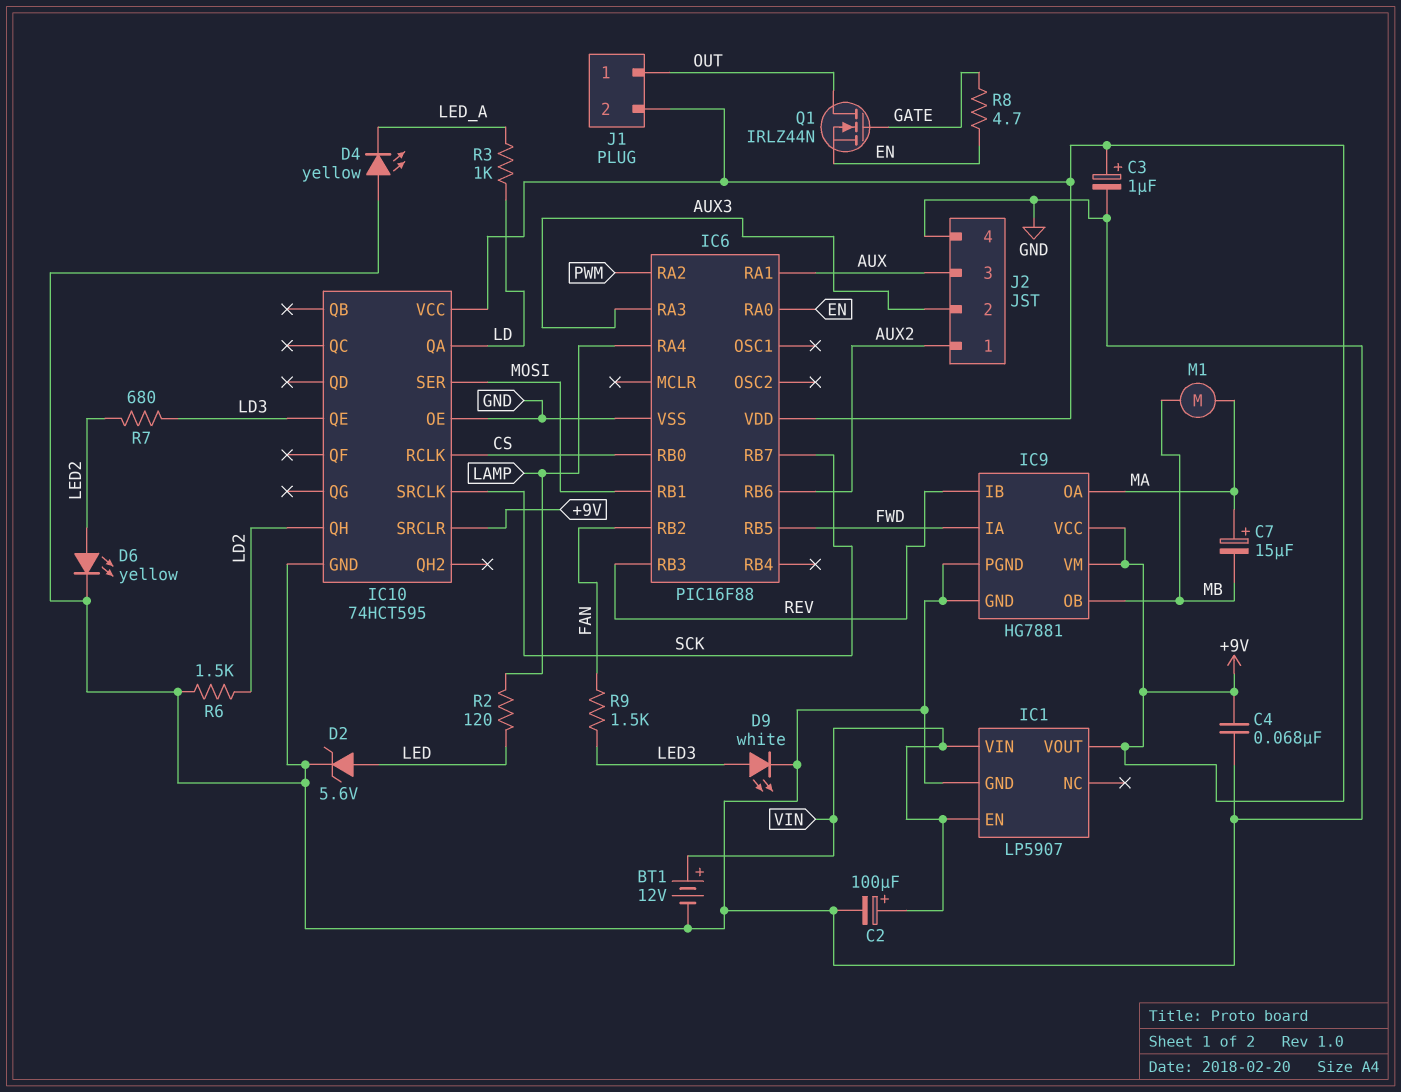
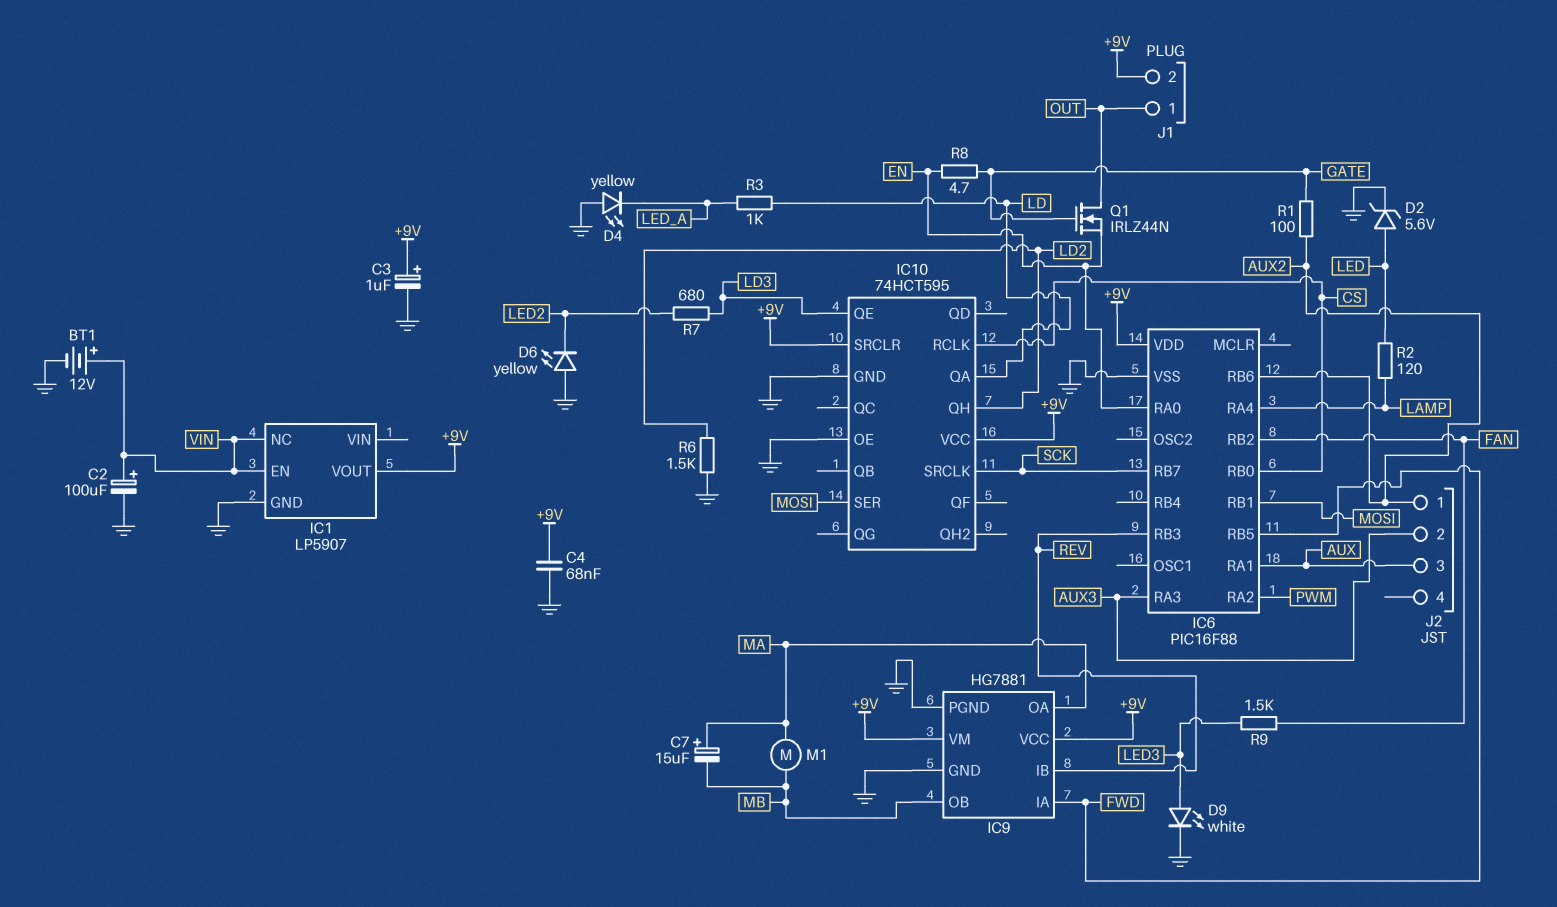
D6: LED yellow (A LED2, K GND) -> LED yellow (A GND, K LED2)
IC1 pin NC: none -> VIN
IC1 pin VIN: VIN -> none
J2 pin 4: GND -> none
R1: none -> 100 (AUX2, GATE)

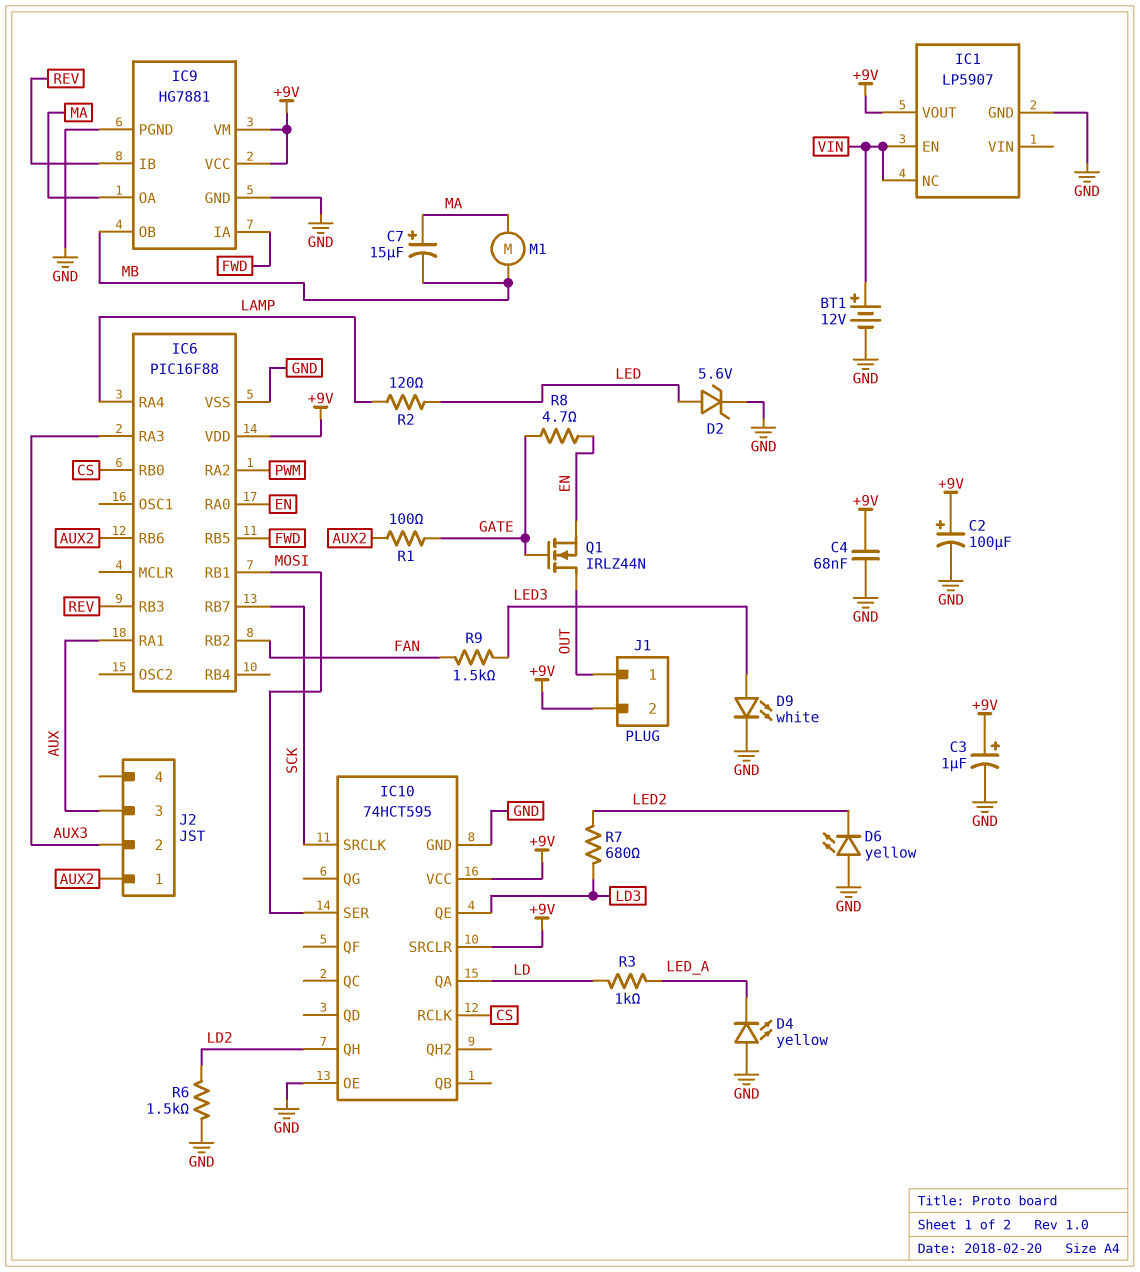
C2: 100uF (plus VIN, minus GND) -> 100uF (plus +9V, minus GND)

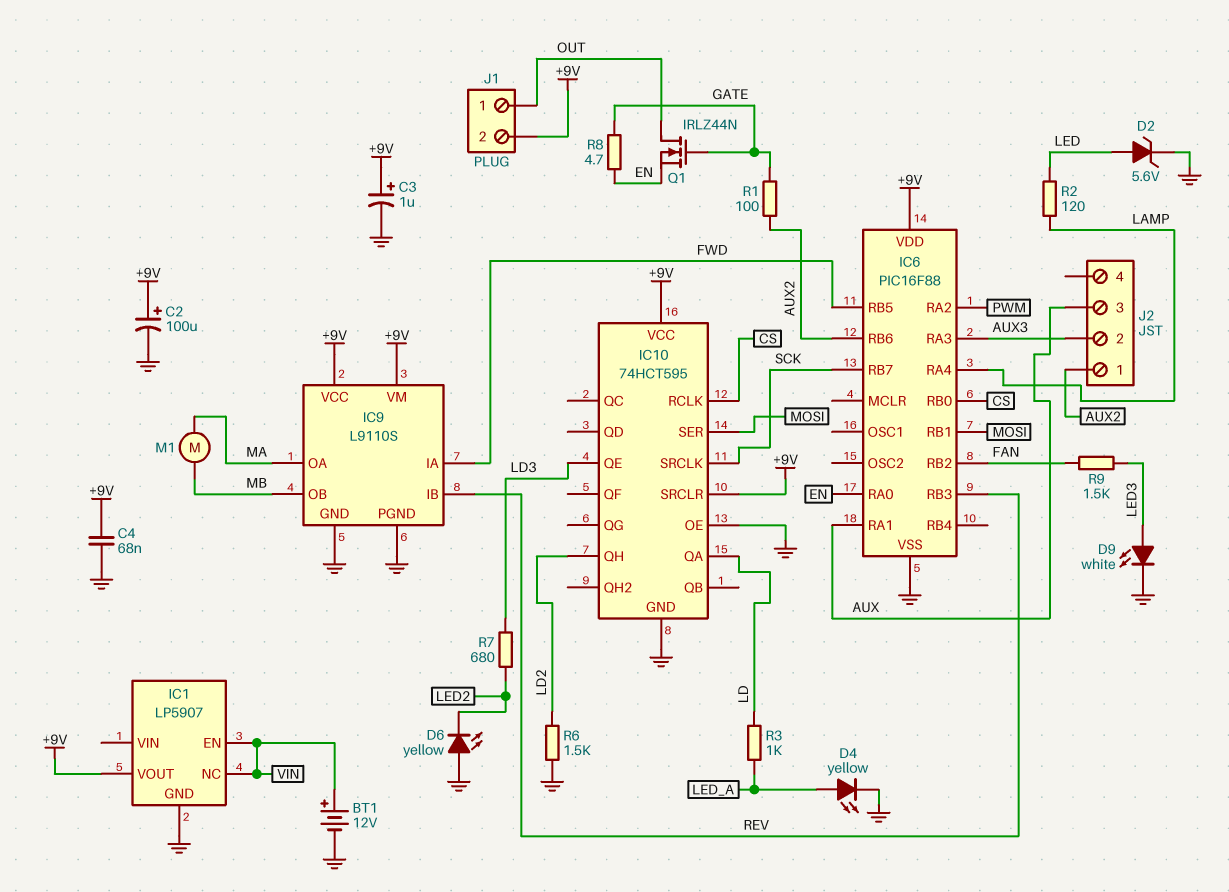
C7: 15uF (plus MA, minus MB) -> none
D4: LED yellow (A GND, K LED_A) -> LED yellow (A LED_A, K GND)
IC9: HG7881 -> L9110S

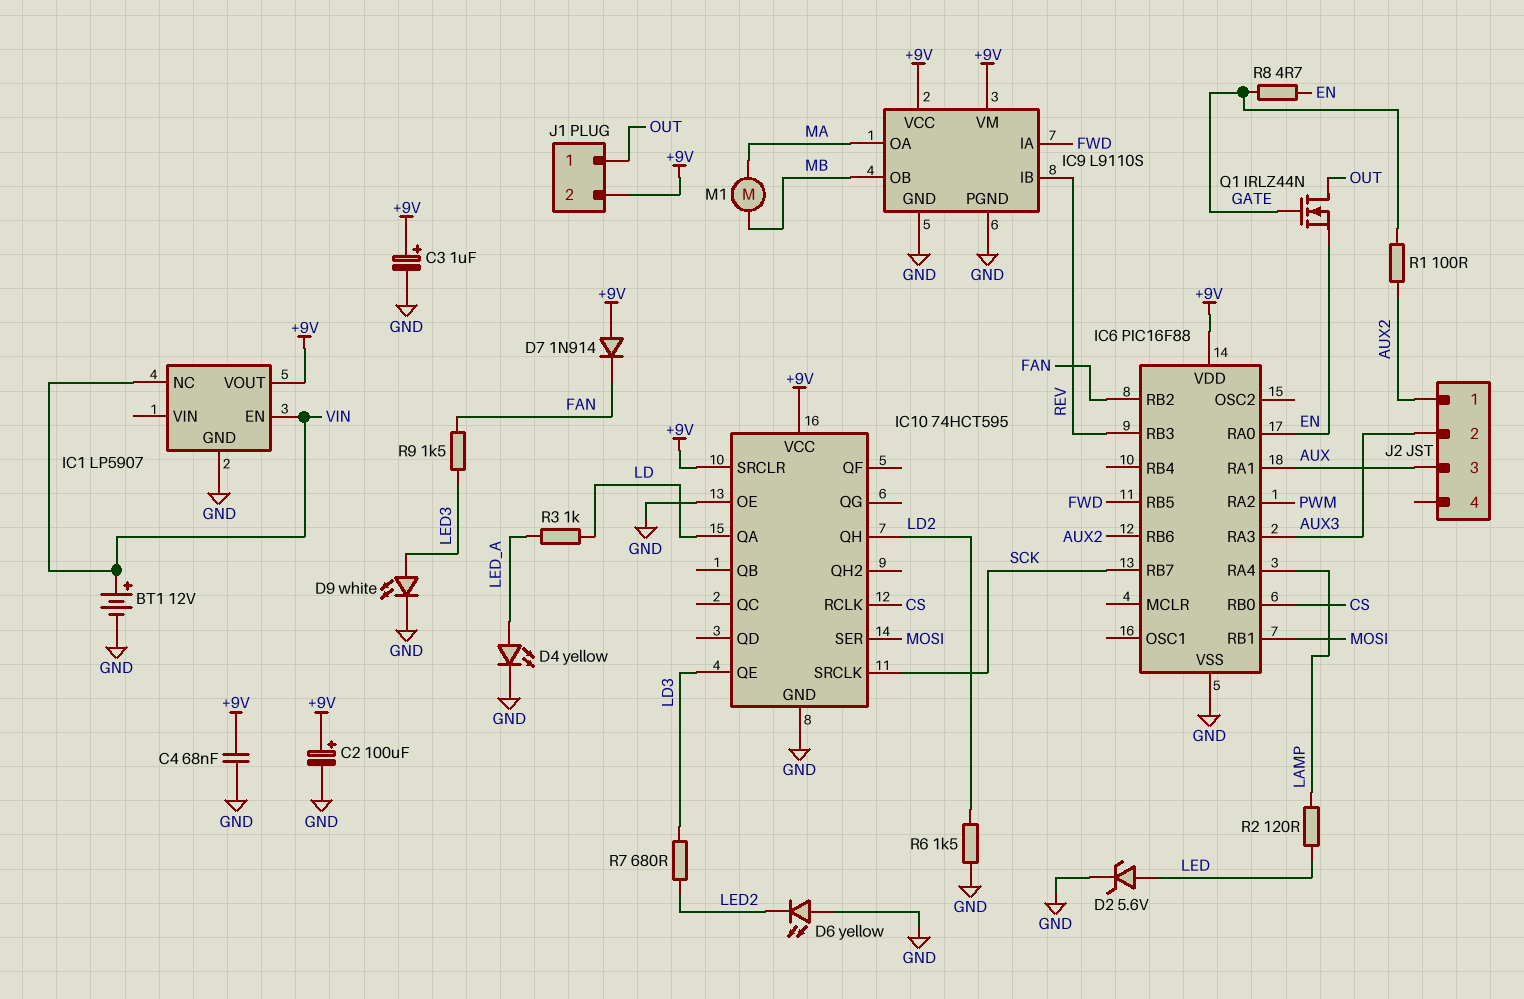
D7: none -> diode 1N914 (A +9V, K FAN)

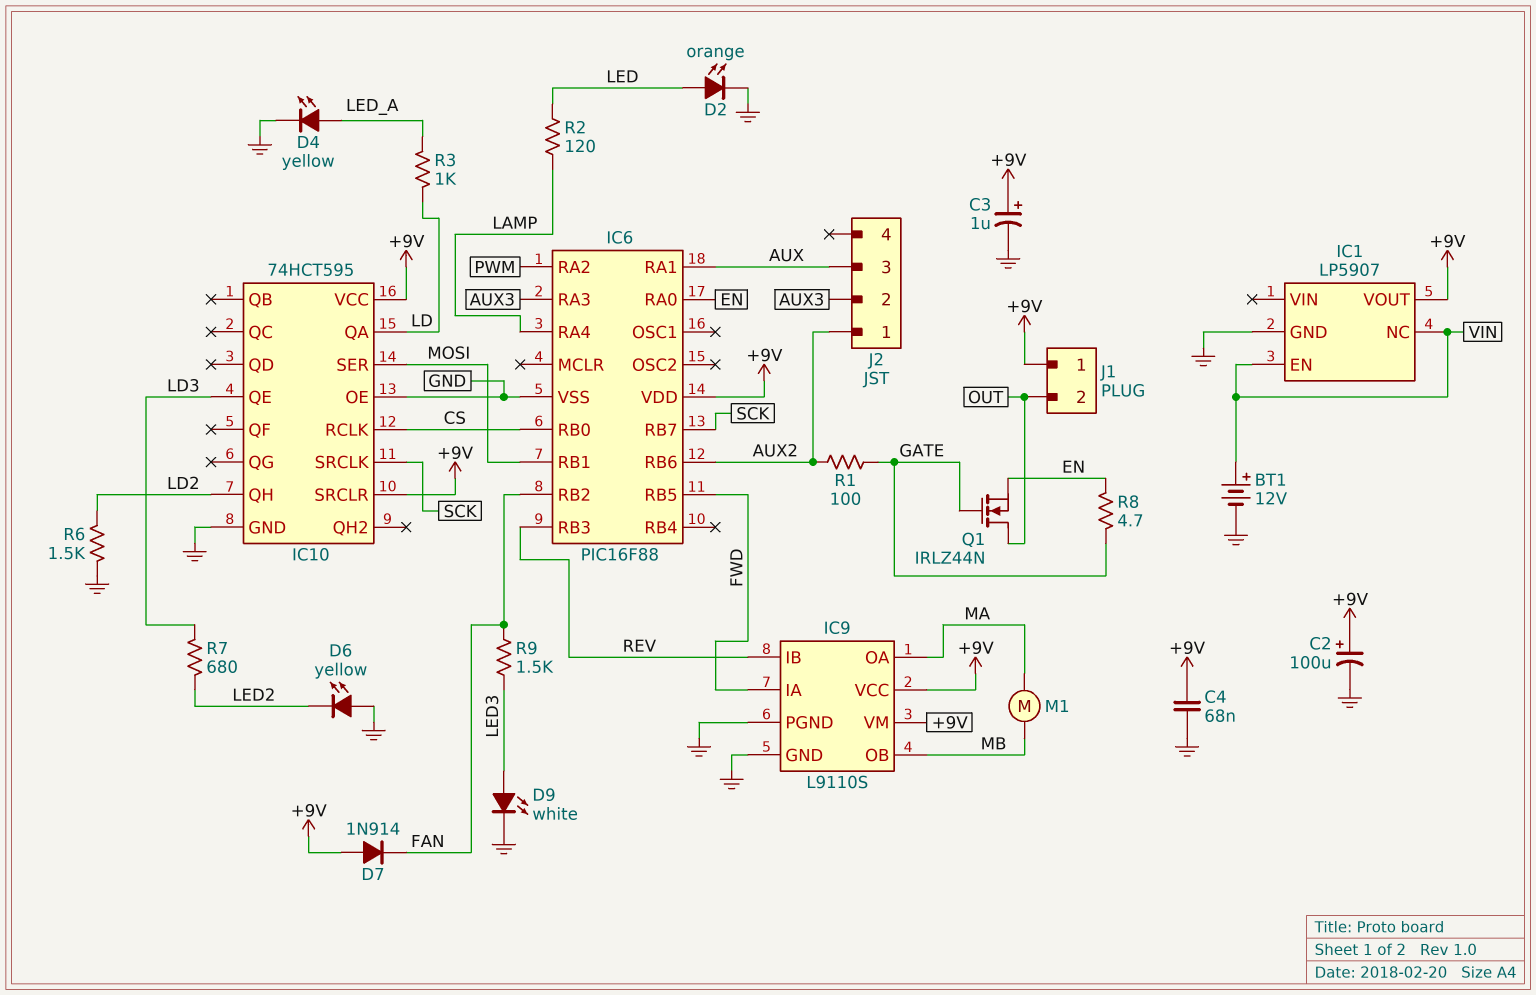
D2: zener 5.6V (A LED, K GND) -> LED orange (A LED, K GND)
J1 pin 1: OUT -> +9V
J1 pin 2: +9V -> OUT

